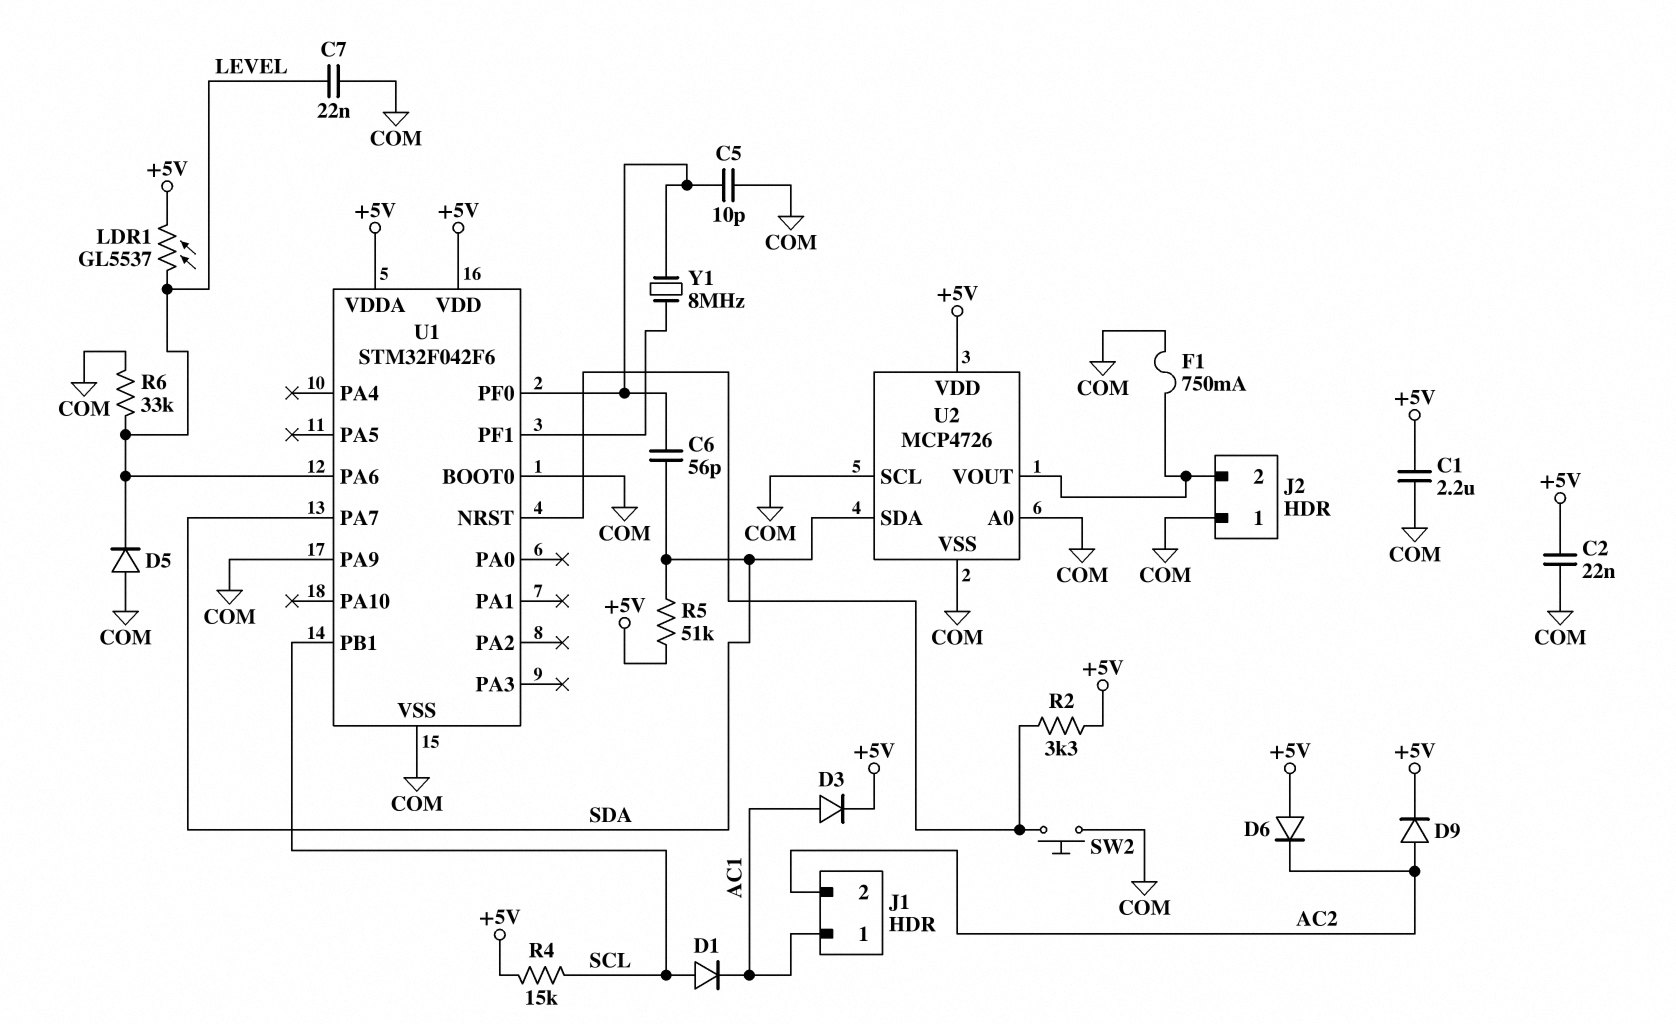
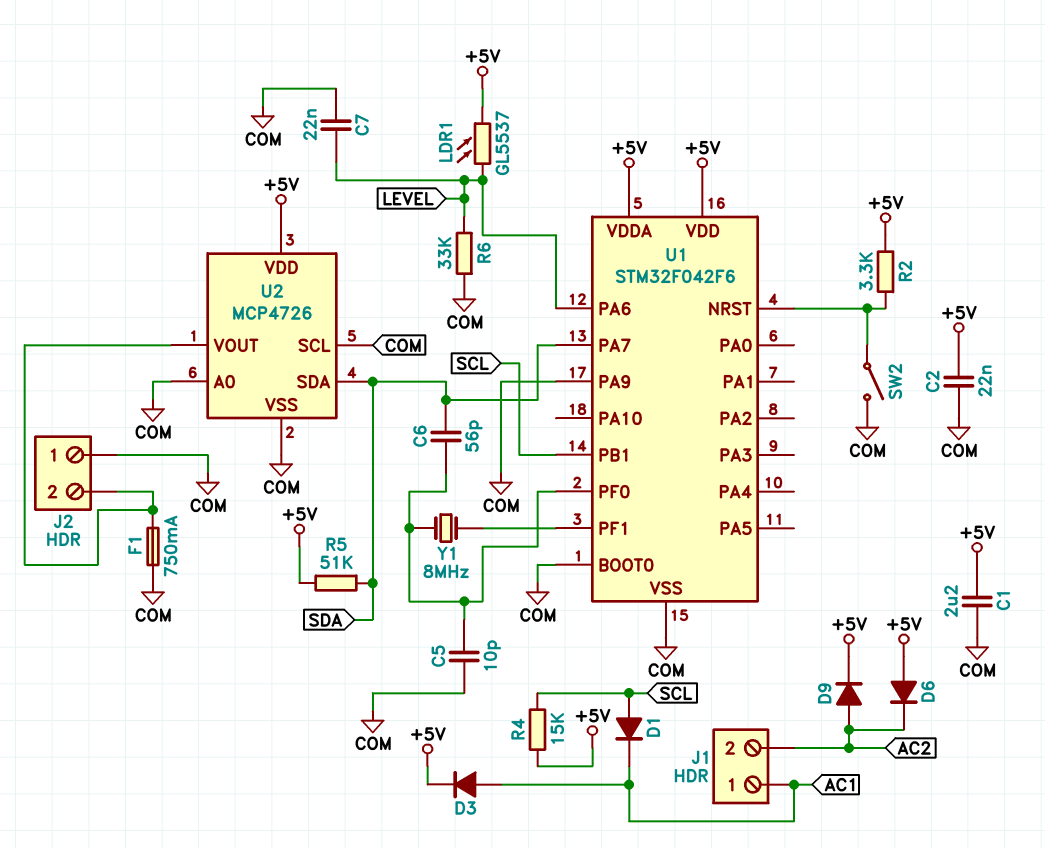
D5: diode (A COM, K LEVEL) -> none
SW2: button (COM, U1/NRST) -> switch (COM, U1/NRST)

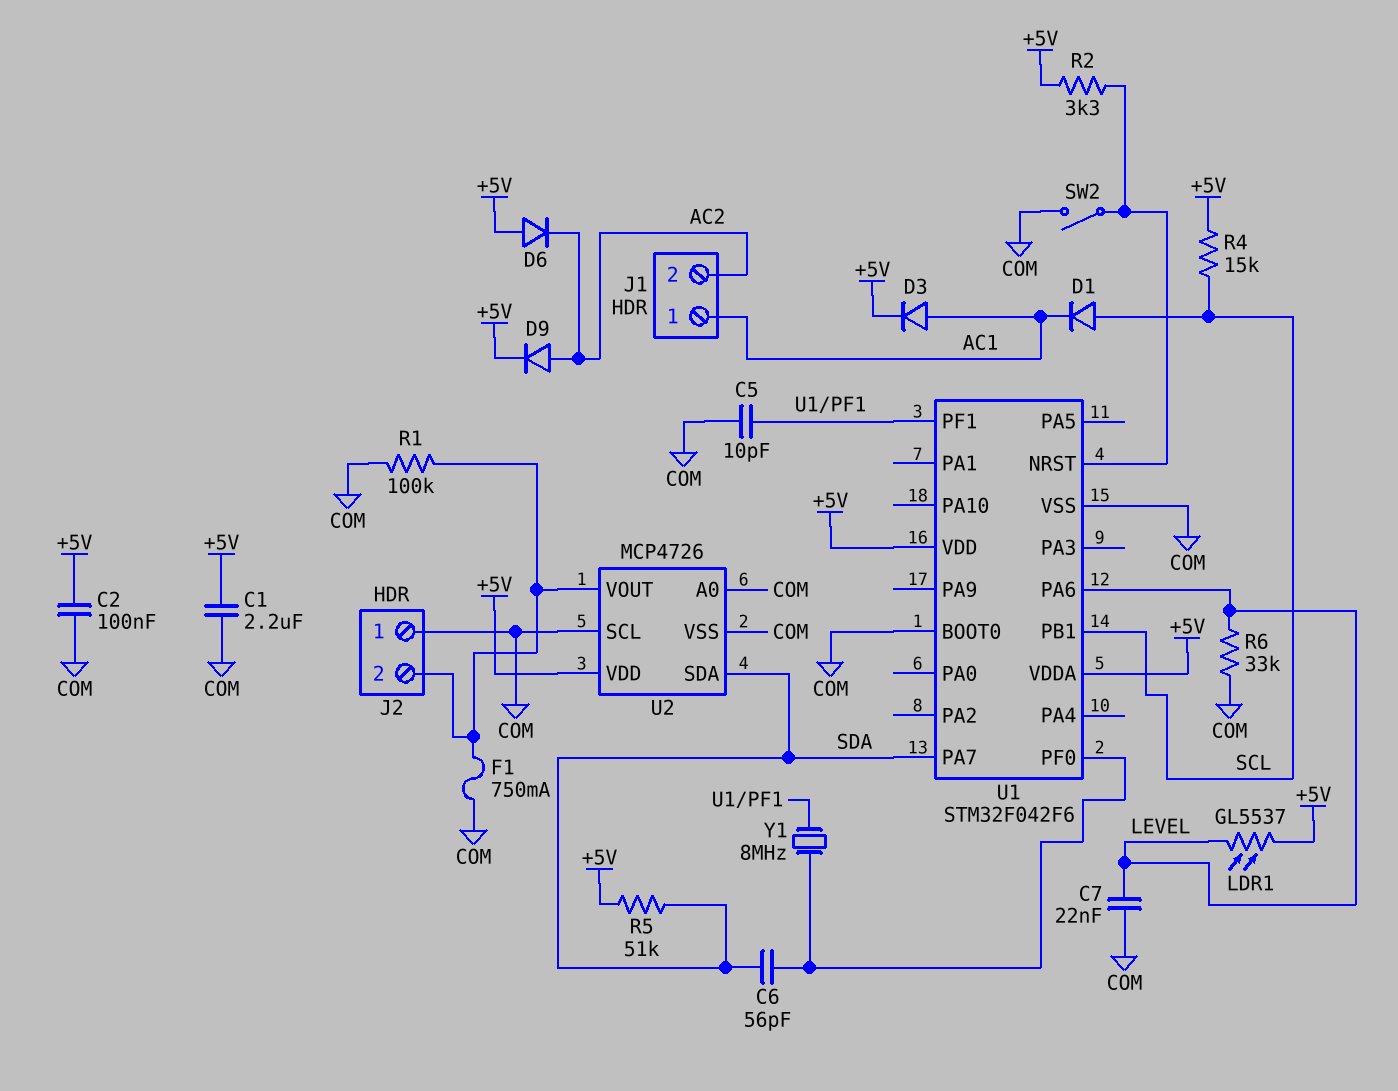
C2: 22nF (+5V, COM) -> 100nF (+5V, COM)
C5: 10pF (COM, U1/PF0) -> 10pF (COM, U1/PF1)
R1: none -> 100k (COM, J2/2)
U1 pin PA9: COM -> none

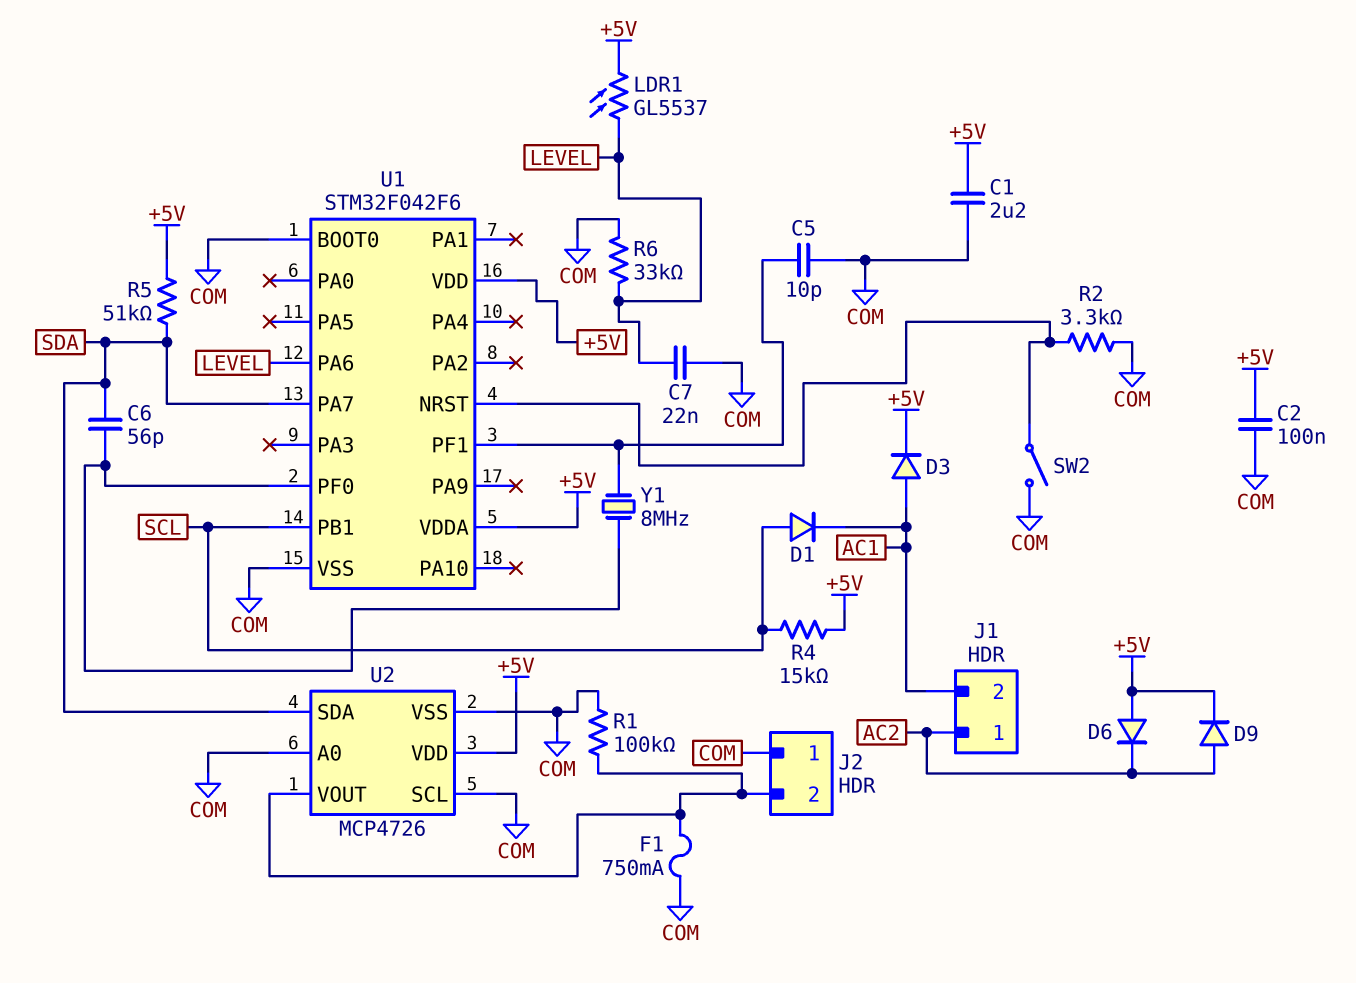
J1 pin 1: AC1 -> AC2
J1 pin 2: AC2 -> AC1
R2: 3.3k (+5V, U1/NRST) -> 3.3k (COM, U1/NRST)

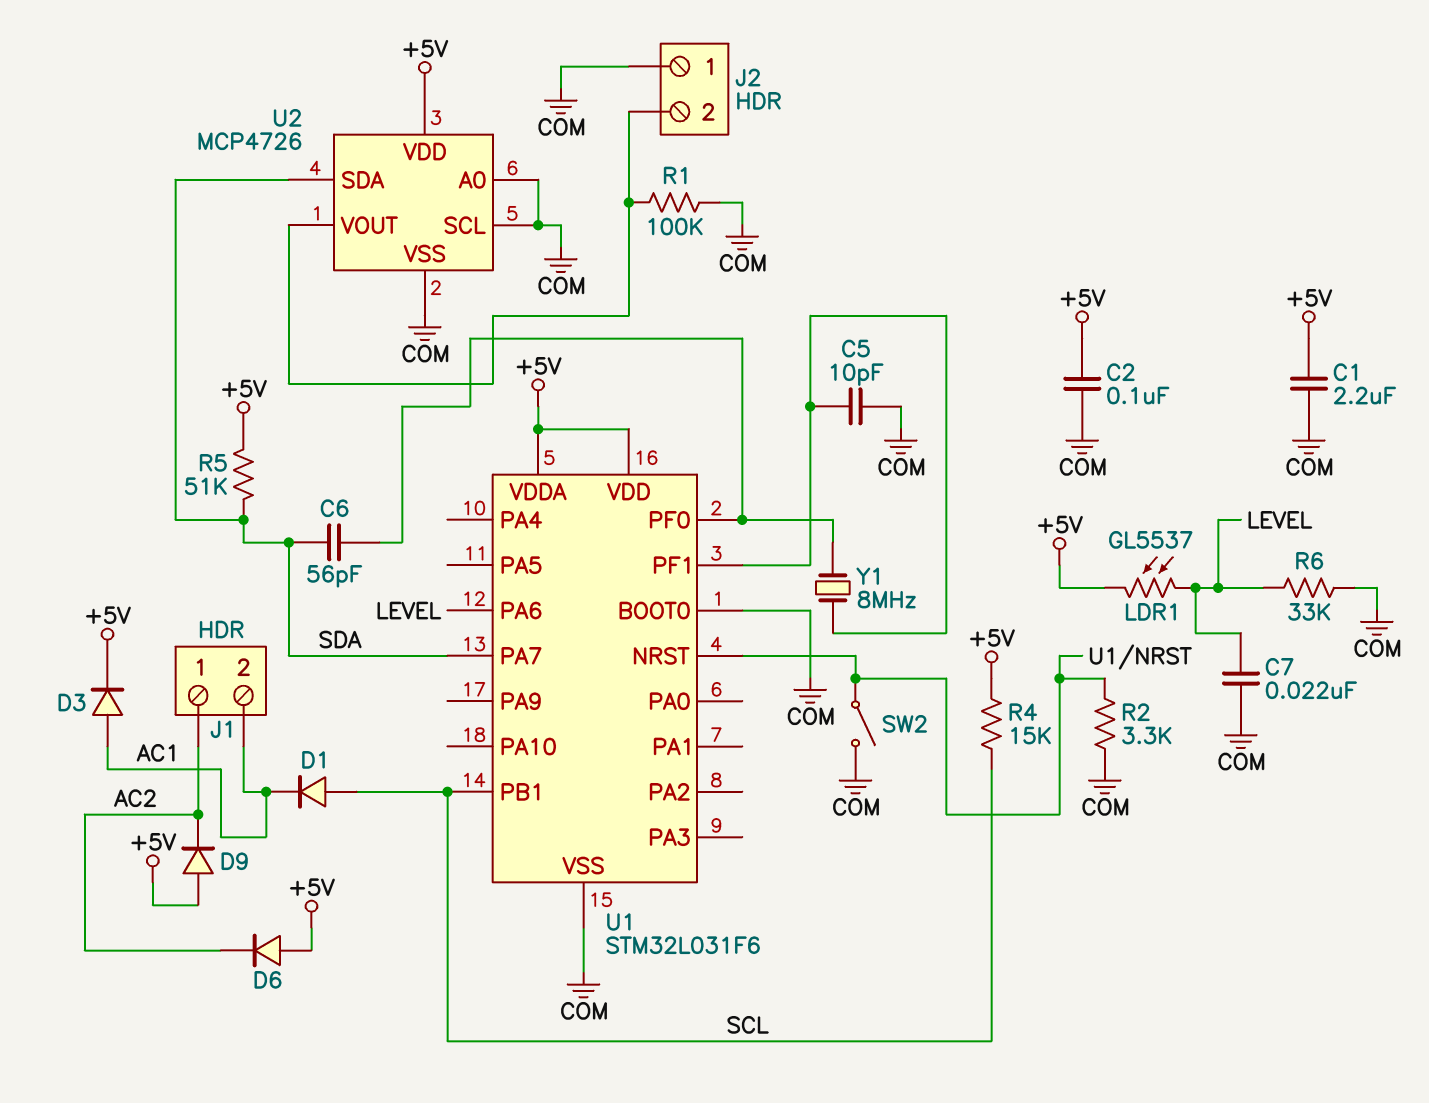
D9: diode (A AC2, K +5V) -> diode (A +5V, K AC2)
F1: 750mA (COM, J2/2) -> none
U1: STM32F042F6 -> STM32L031F6

